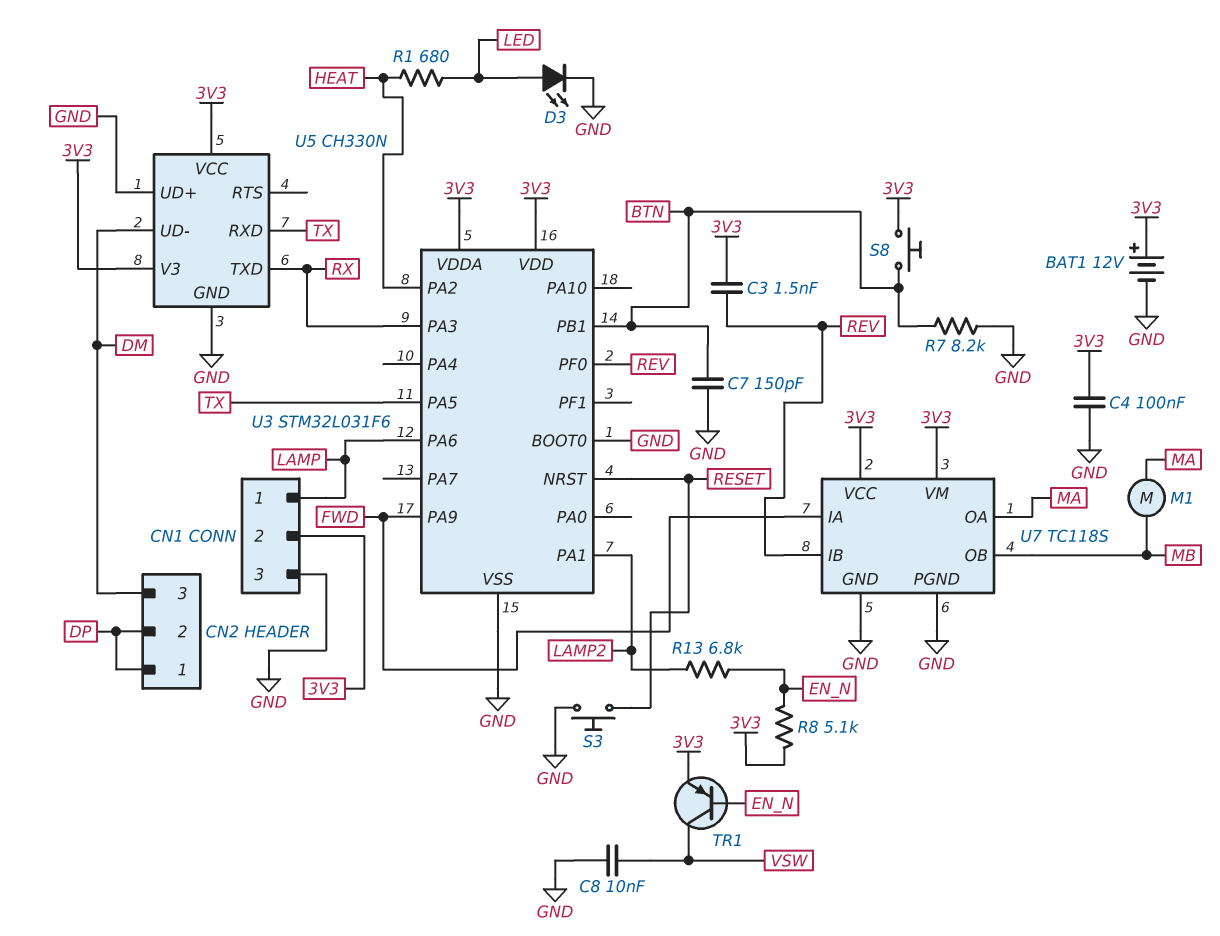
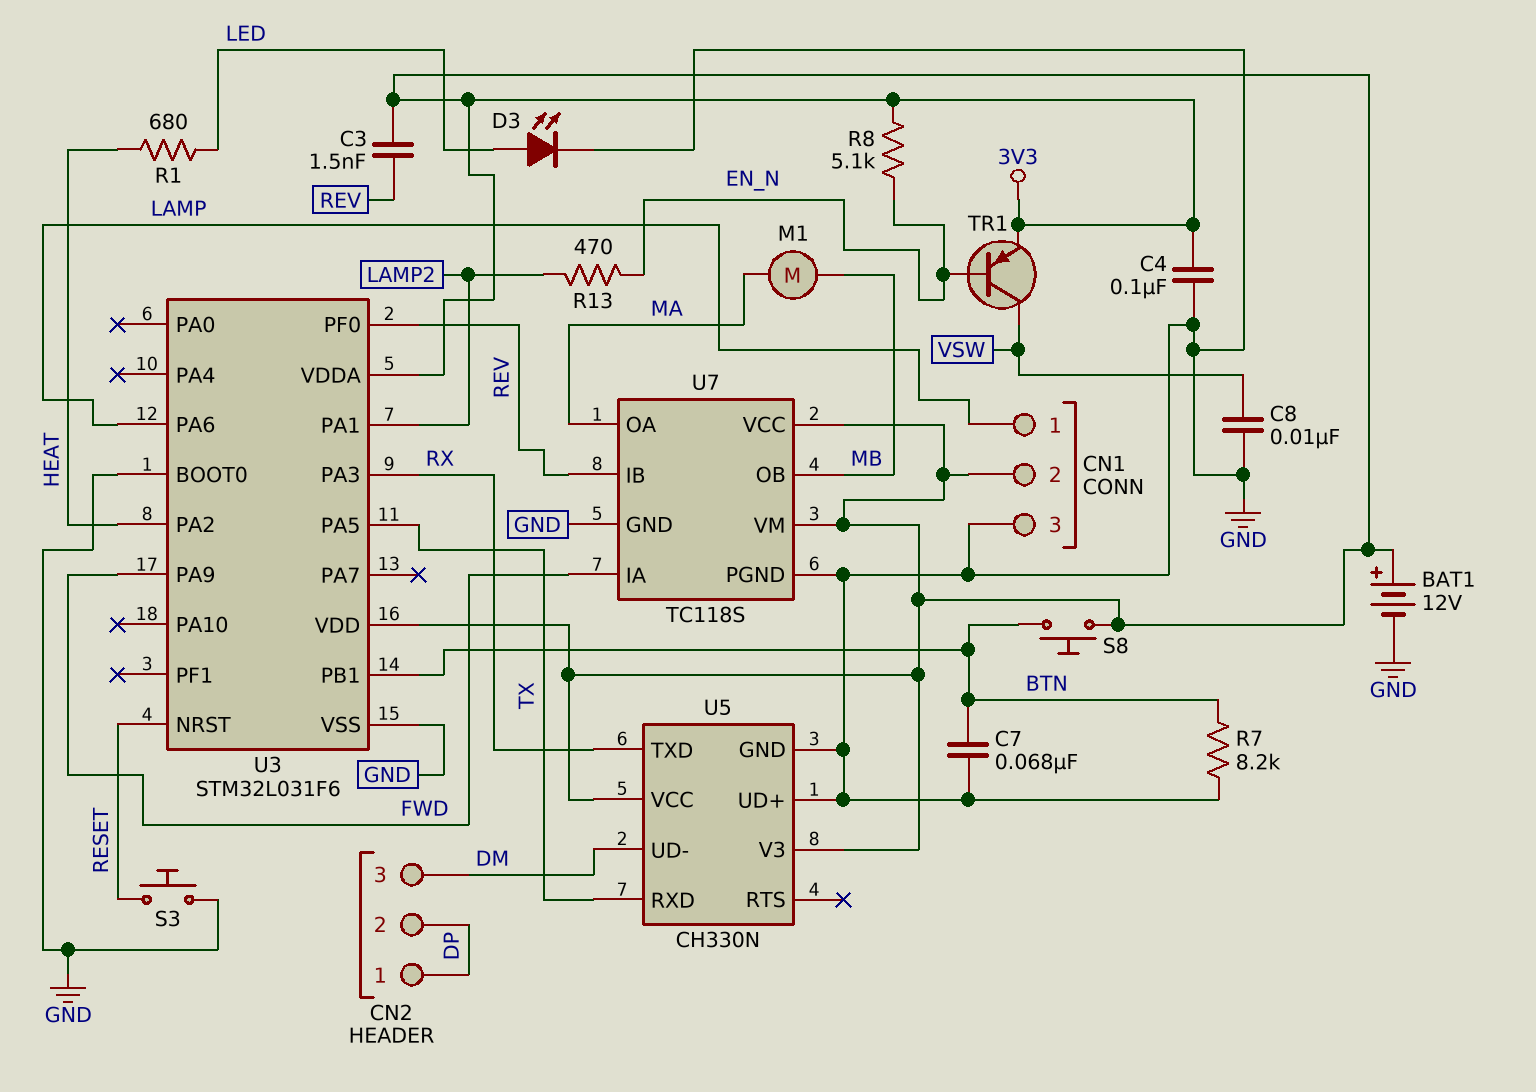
C7: 150pF (BTN, GND) -> 68nF (BTN, GND)
R13: 6.8k (EN_N, LAMP2) -> 470 (EN_N, LAMP2)

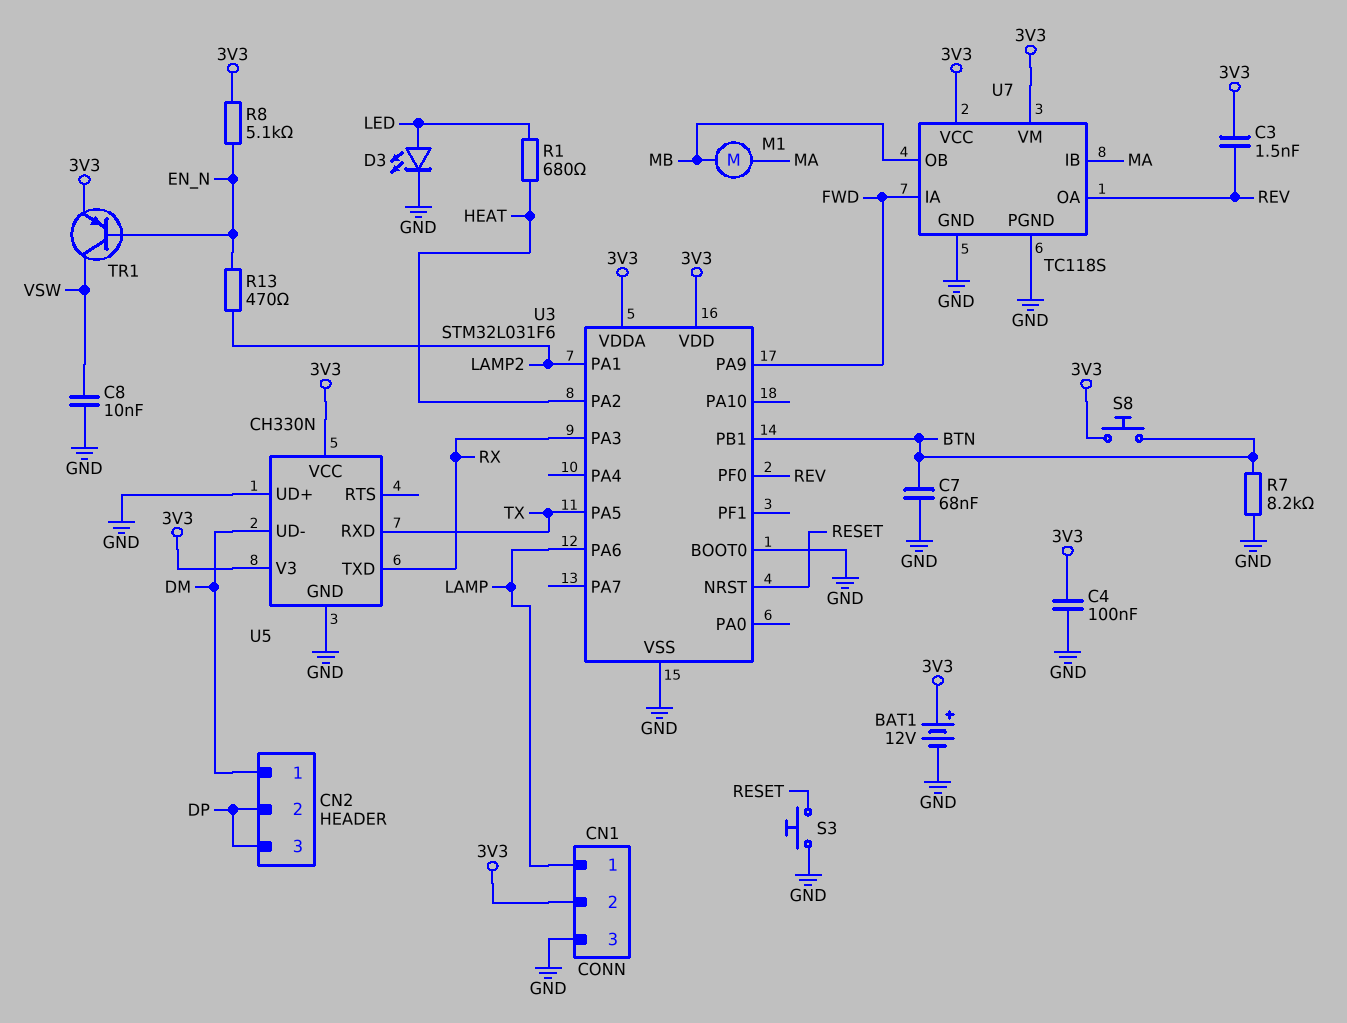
CN2 pin 1: DP -> DM
CN2 pin 3: DM -> DP
U7 pin IB: REV -> MA
U7 pin OA: MA -> REV

